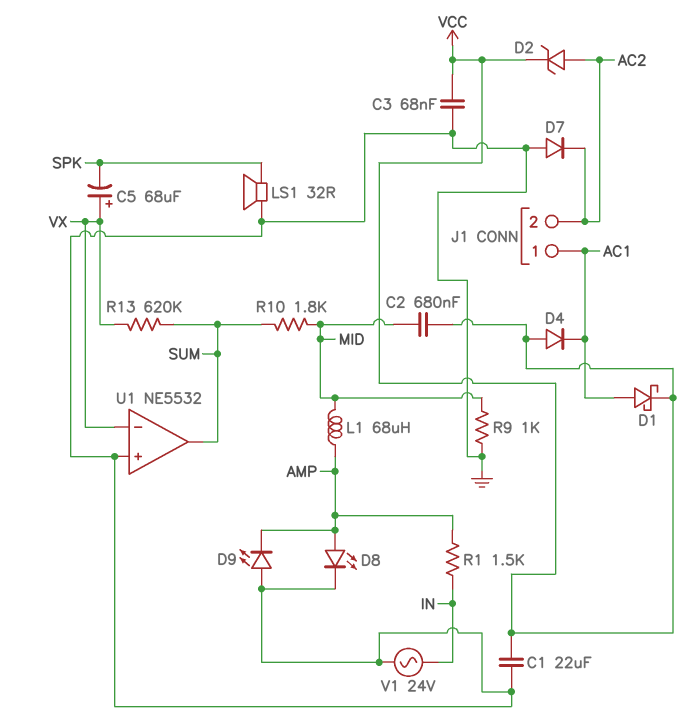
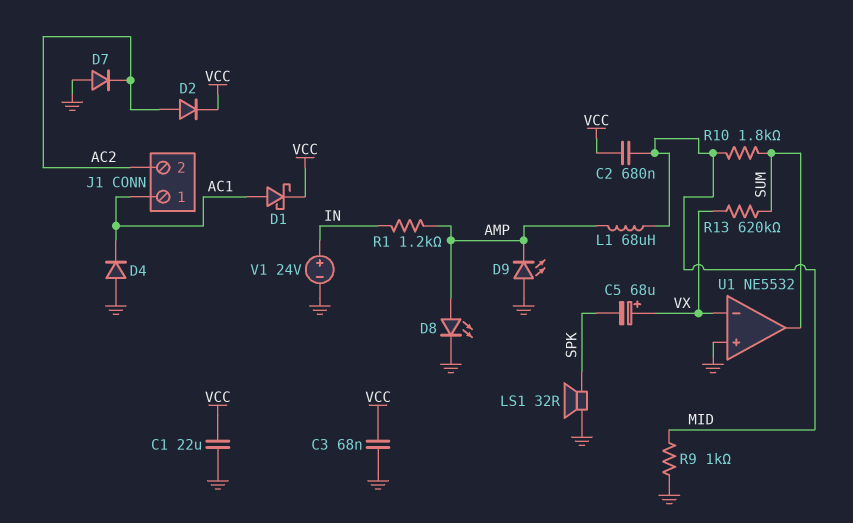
D2: zener (A AC2, K VCC) -> diode (A AC2, K VCC)
D4: diode (A VCC, K AC1) -> diode (A GND, K AC1)
R1: 1.5k (AMP, IN) -> 1.2k (AMP, IN)
V1: AC 24V (GND, IN) -> 24V (plus IN, minus GND)

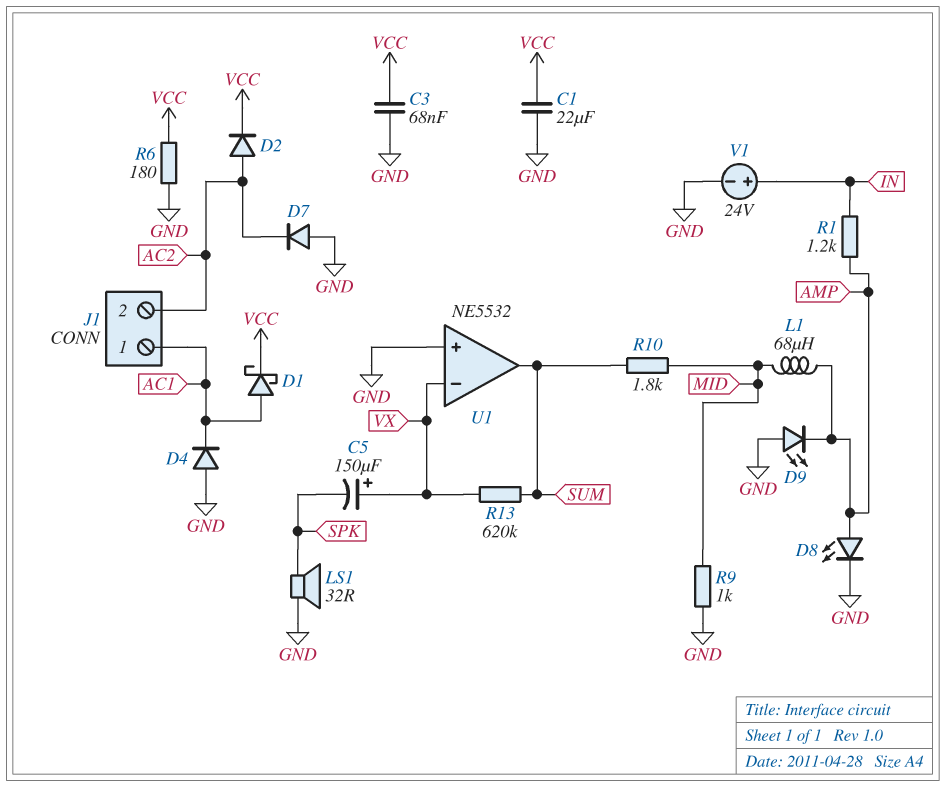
C2: 680nF (MID, VCC) -> none
C5: 68uF (plus VX, minus SPK) -> 150uF (plus VX, minus SPK)
R6: none -> 180 (GND, VCC)

